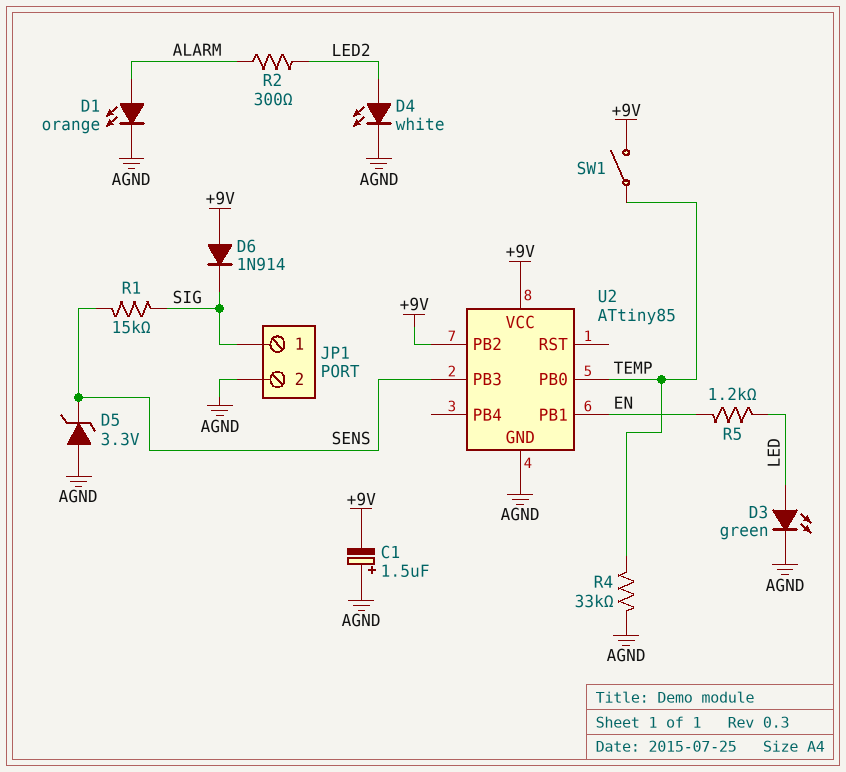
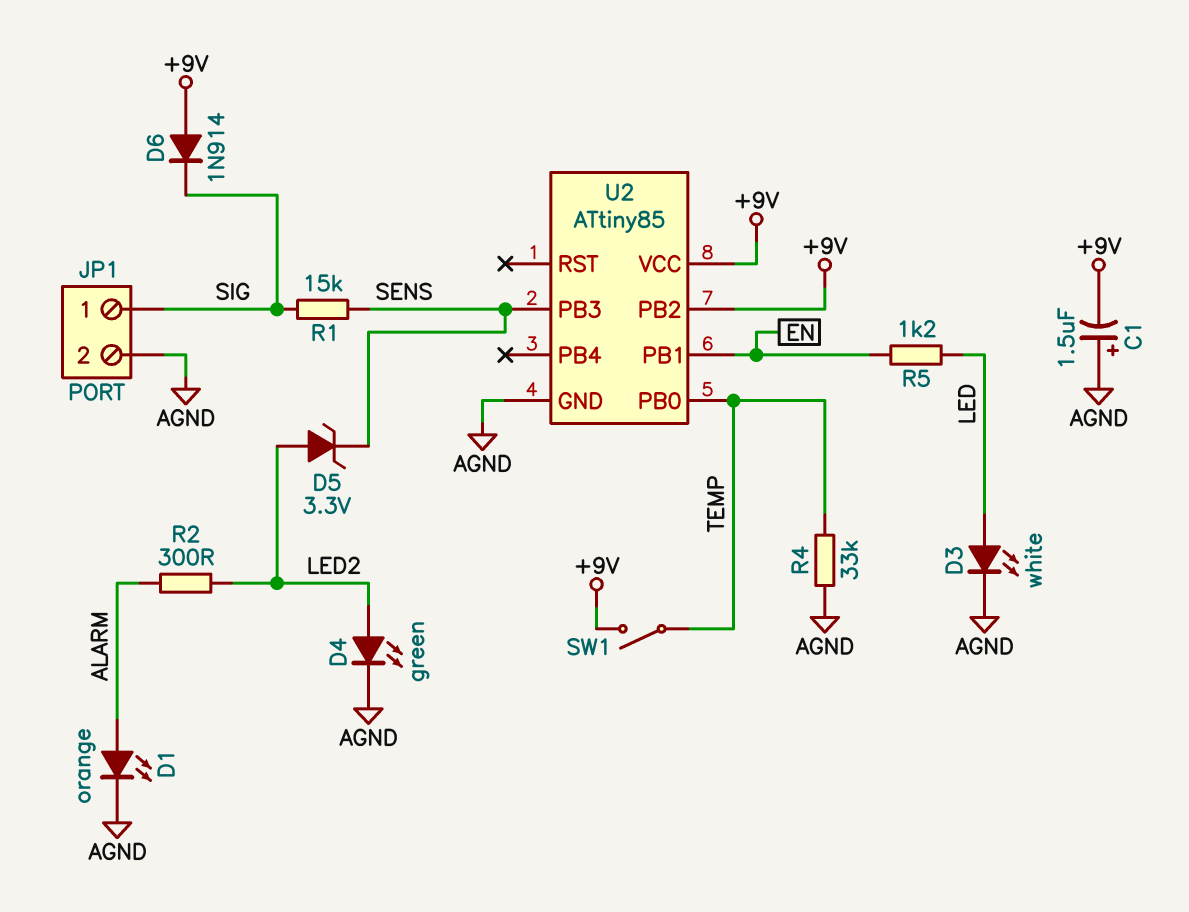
D3: LED green (A LED, K AGND) -> LED white (A LED, K AGND)
D4: LED white (A LED2, K AGND) -> LED green (A LED2, K AGND)
D5: zener 3.3V (A AGND, K SENS) -> zener 3.3V (A LED2, K SENS)

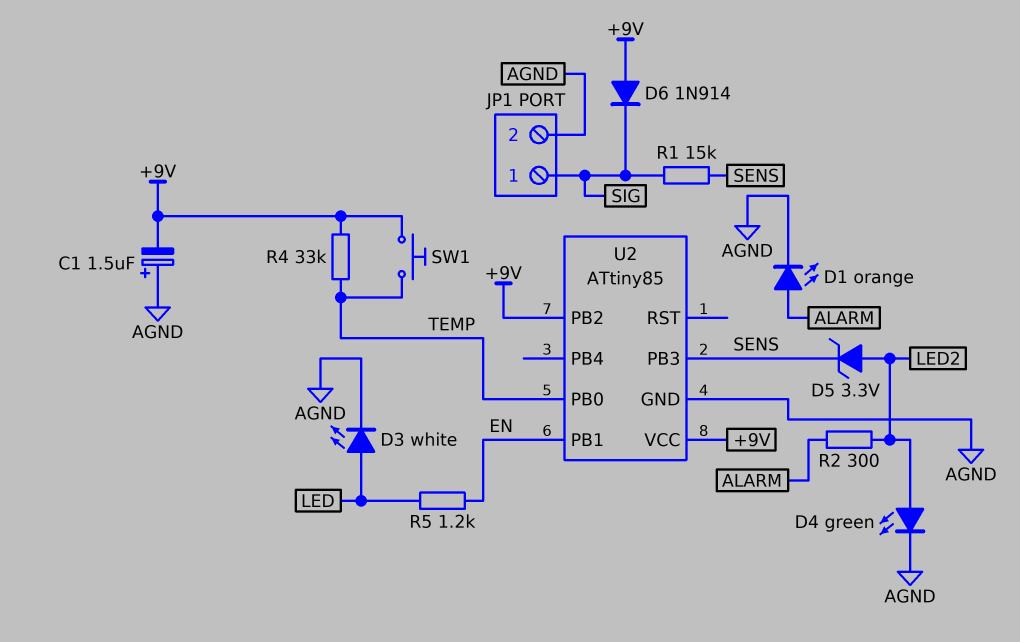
R4: 33k (AGND, TEMP) -> 33k (+9V, TEMP)
SW1: switch (+9V, TEMP) -> button (+9V, TEMP)

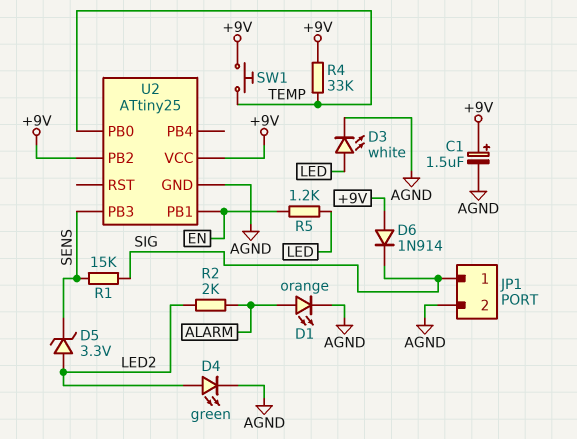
C1: 1.5uF (plus AGND, minus +9V) -> 1.5uF (plus +9V, minus AGND)
R2: 300 (ALARM, LED2) -> 2k (ALARM, LED2)
U2: ATtiny85 -> ATtiny25

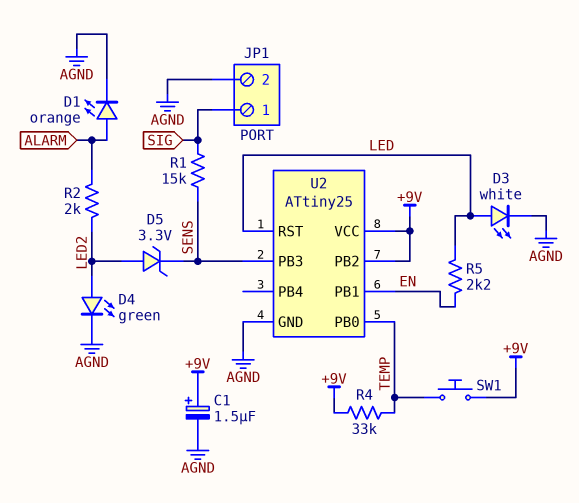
D6: diode 1N914 (A +9V, K SIG) -> none
R5: 1.2k (EN, LED) -> 2.2k (EN, LED)
U2 pin RST: none -> LED

